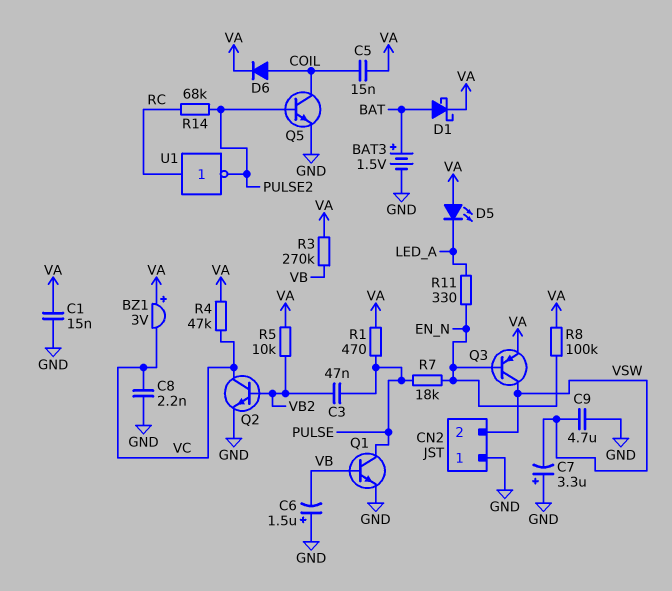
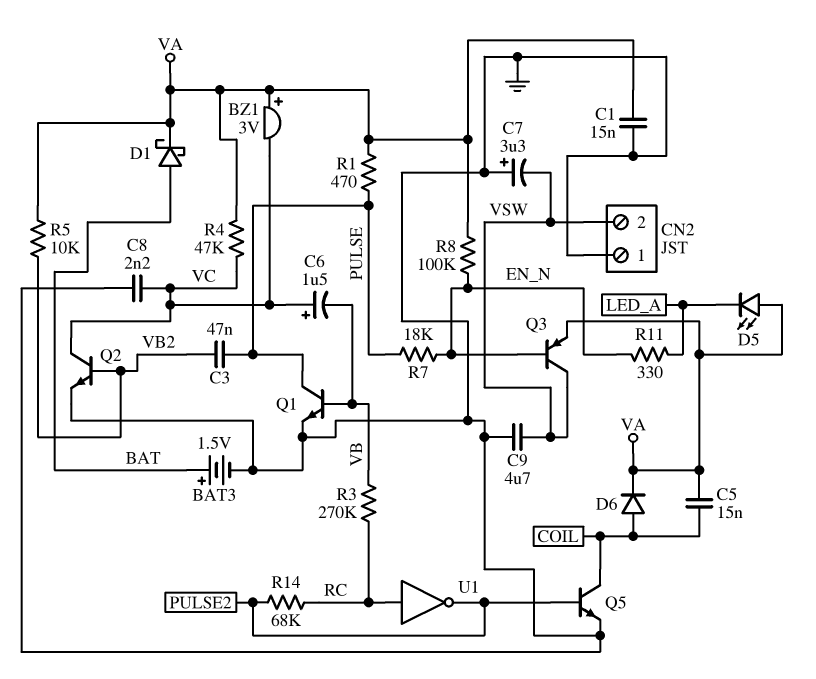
C6: 1.5uF (plus GND, minus VB) -> 1.5uF (plus VC, minus VB)
R3: 270k (VA, VB) -> 270k (RC, VB)

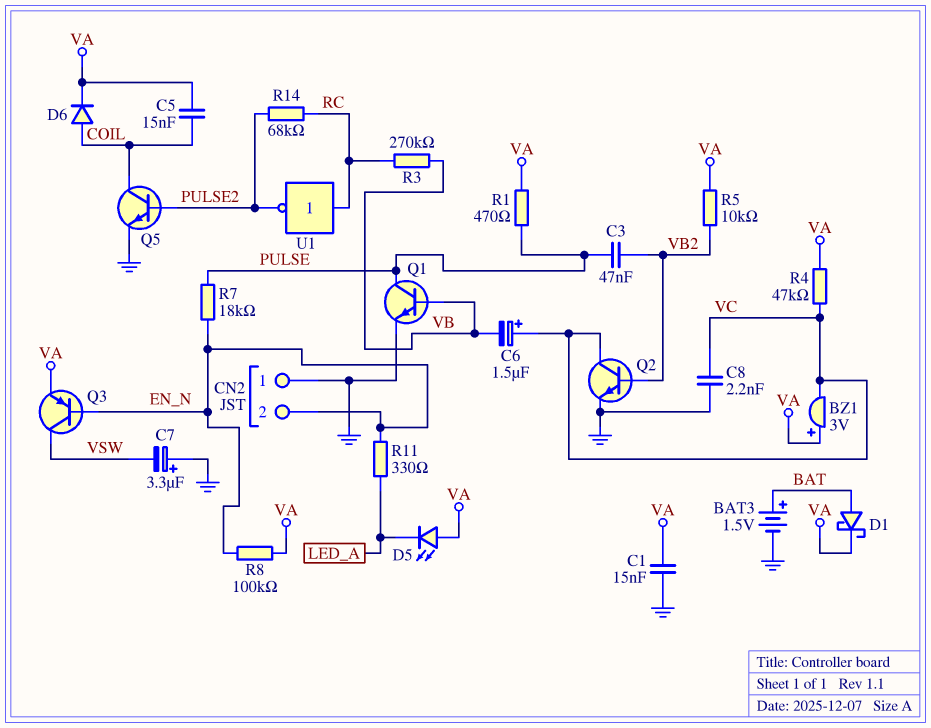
C9: 4.7uF (GND, VSW) -> none
CN2 pin 2: VSW -> EN_N

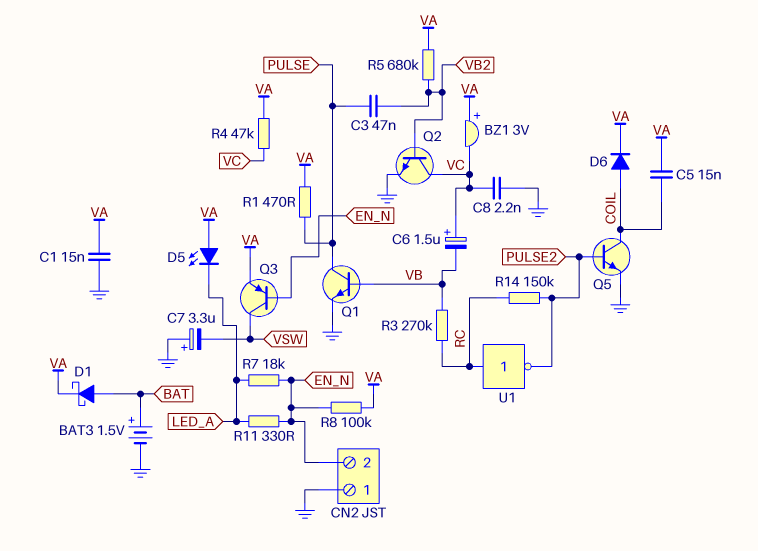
R5: 10k (VA, VB2) -> 680k (VA, VB2)
R7: 18k (EN_N, PULSE) -> 18k (EN_N, LED_A)
R14: 68k (PULSE2, RC) -> 150k (PULSE2, RC)

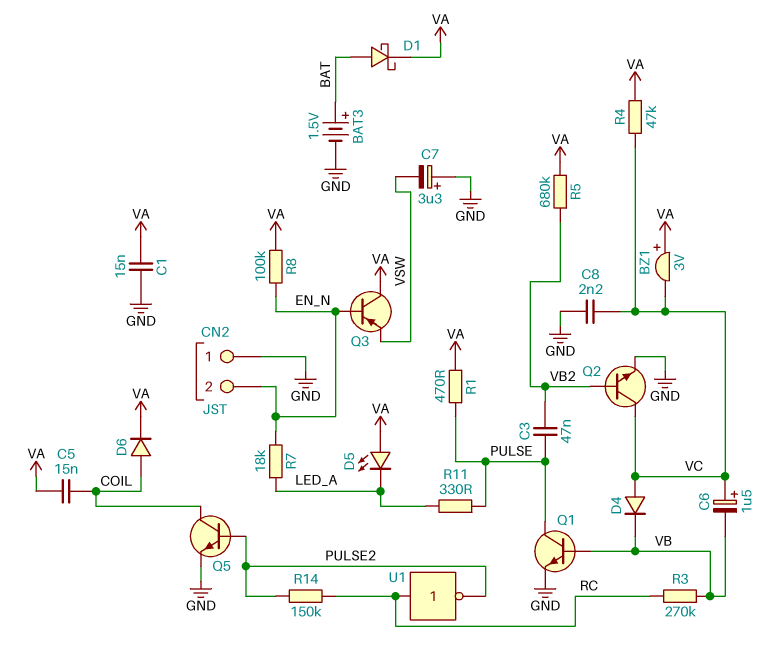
D4: none -> diode (A VC, K VB)
Q3: PNP (B EN_N, C VSW, E VA) -> PNP (B EN_N, C VA, E VSW)
R11: 330 (EN_N, LED_A) -> 330 (LED_A, PULSE)

